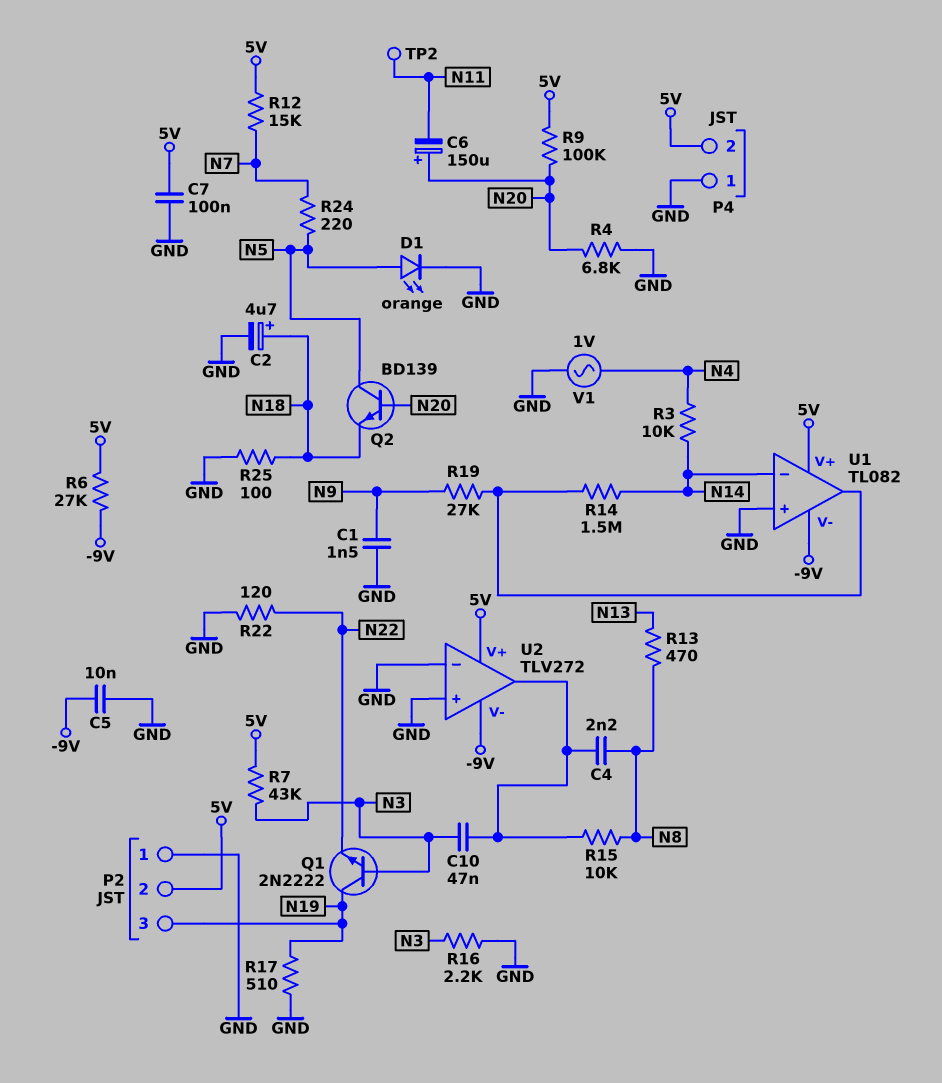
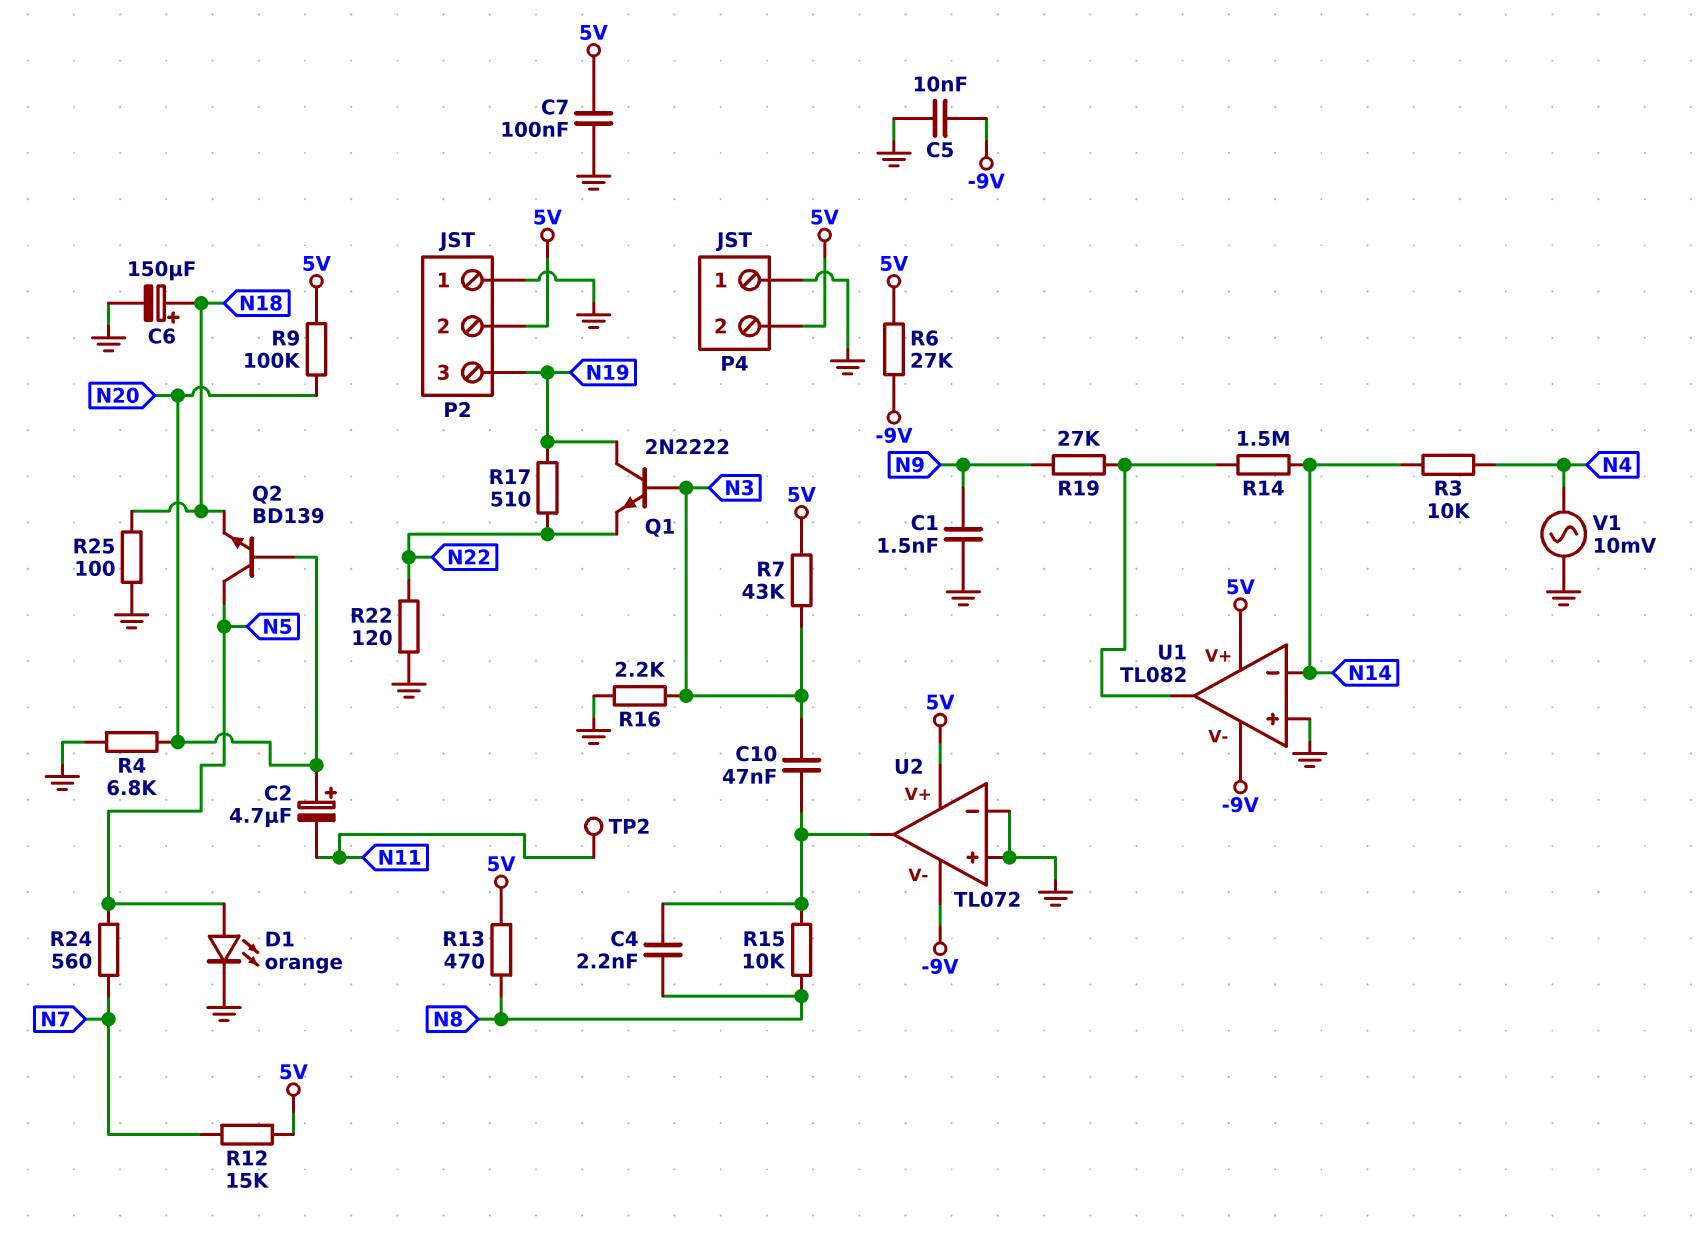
C2: 4.7uF (plus N18, minus GND) -> 4.7uF (plus N20, minus N11)
C6: 150uF (plus N20, minus N11) -> 150uF (plus N18, minus GND)
R13: 470 (N8, N13) -> 470 (5V, N8)
R17: 510 (GND, N19) -> 510 (N19, N22)
R24: 220 (N5, N7) -> 560 (N5, N7)
U2: TLV272 -> TL072
V1: AC 1V (GND, N4) -> AC 10mV (GND, N4)

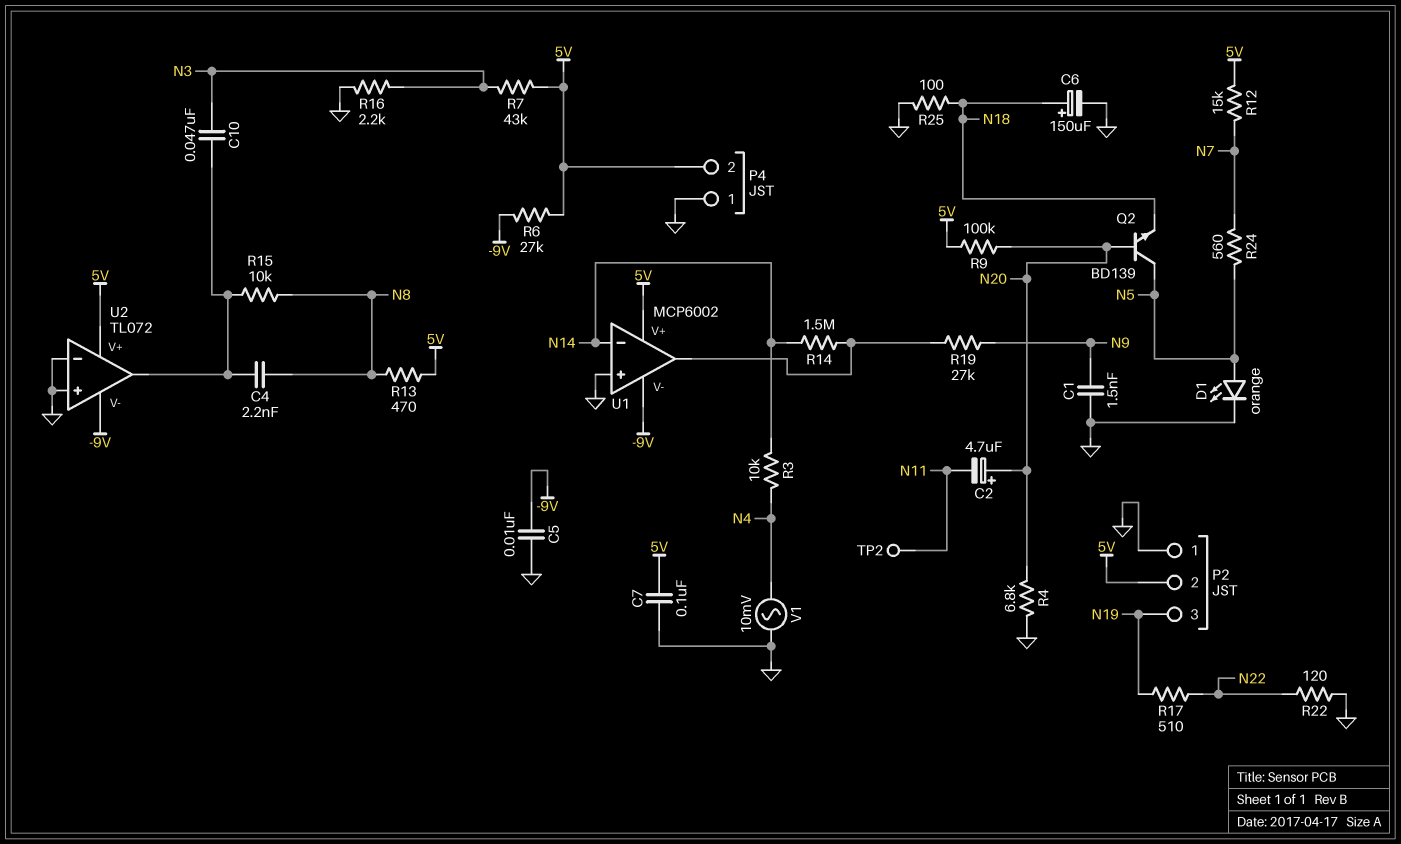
Q1: NPN 2N2222 (B N3, C N19, E N22) -> none
U1: TL082 -> MCP6002

